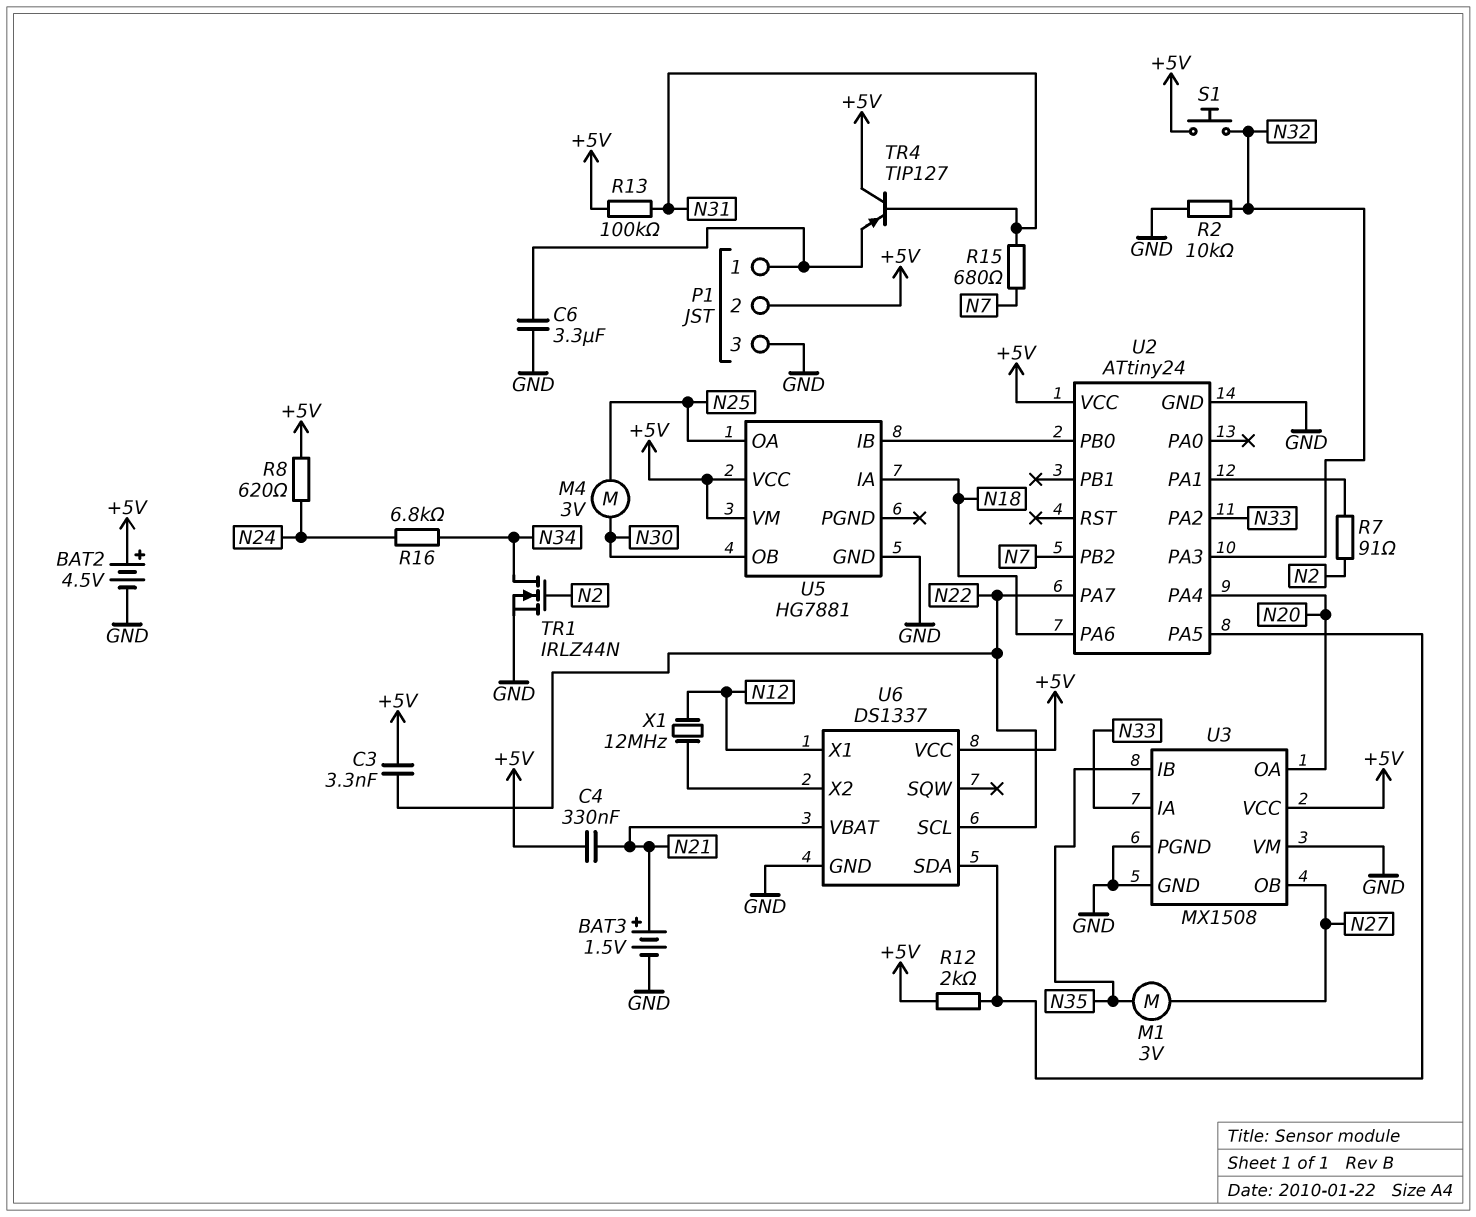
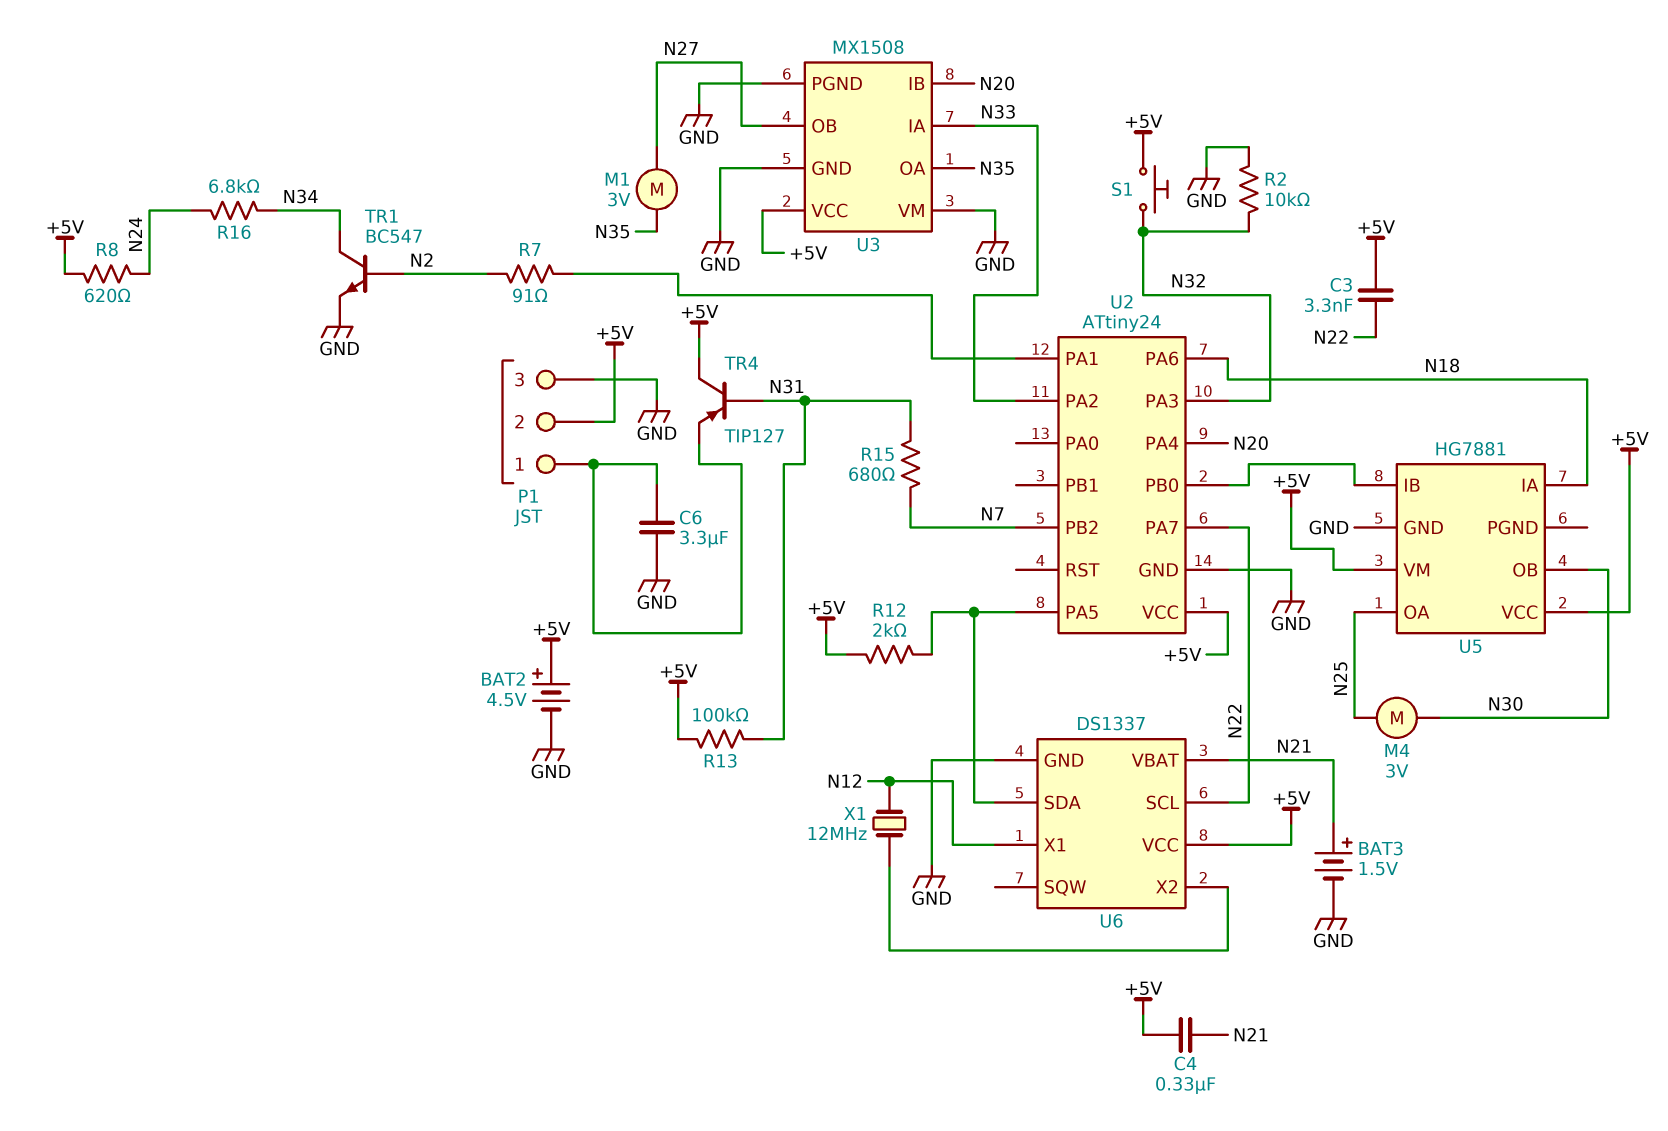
TR1: NMOS IRLZ44N (G N2, D N34, S GND) -> NPN BC547 (B N2, C N34, E GND)
U3 pin IB: N35 -> N20
U3 pin OA: N20 -> N35

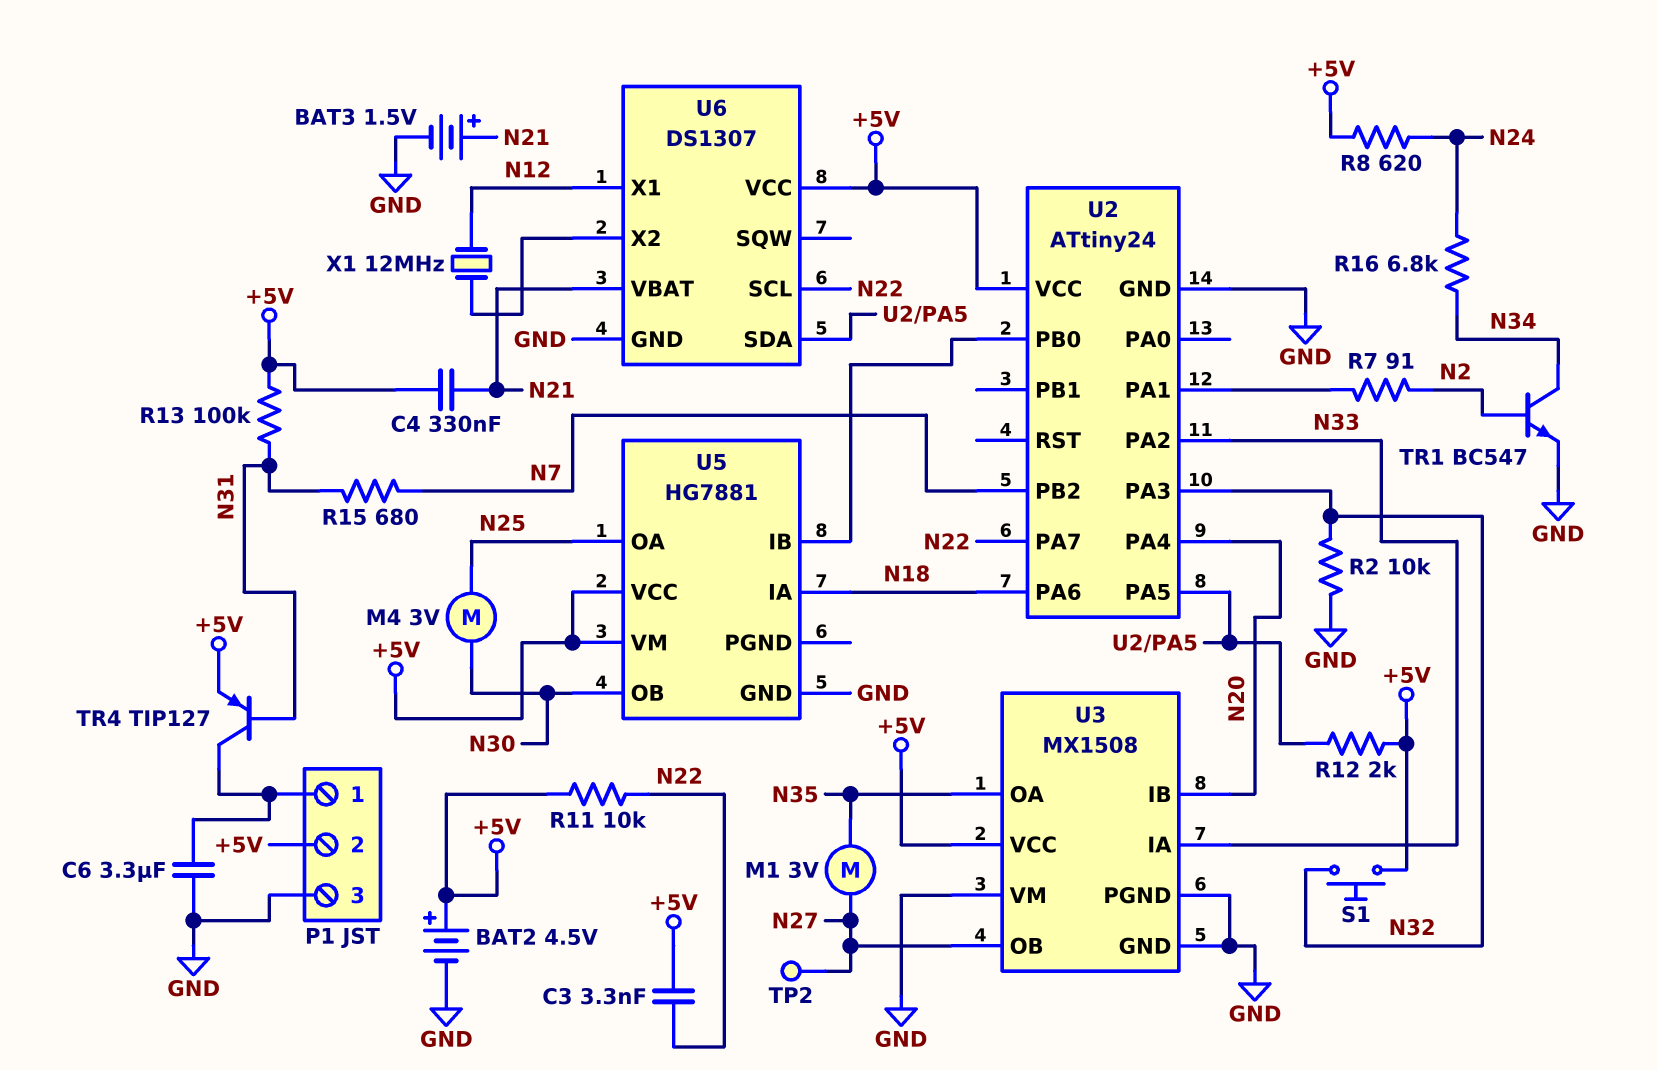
R11: none -> 10k (+5V, N22)
TP2: none -> test point (N27)
TR4: PNP TIP127 (B N31, C +5V, E P1/1) -> PNP TIP127 (B N31, C P1/1, E +5V)
U6: DS1337 -> DS1307

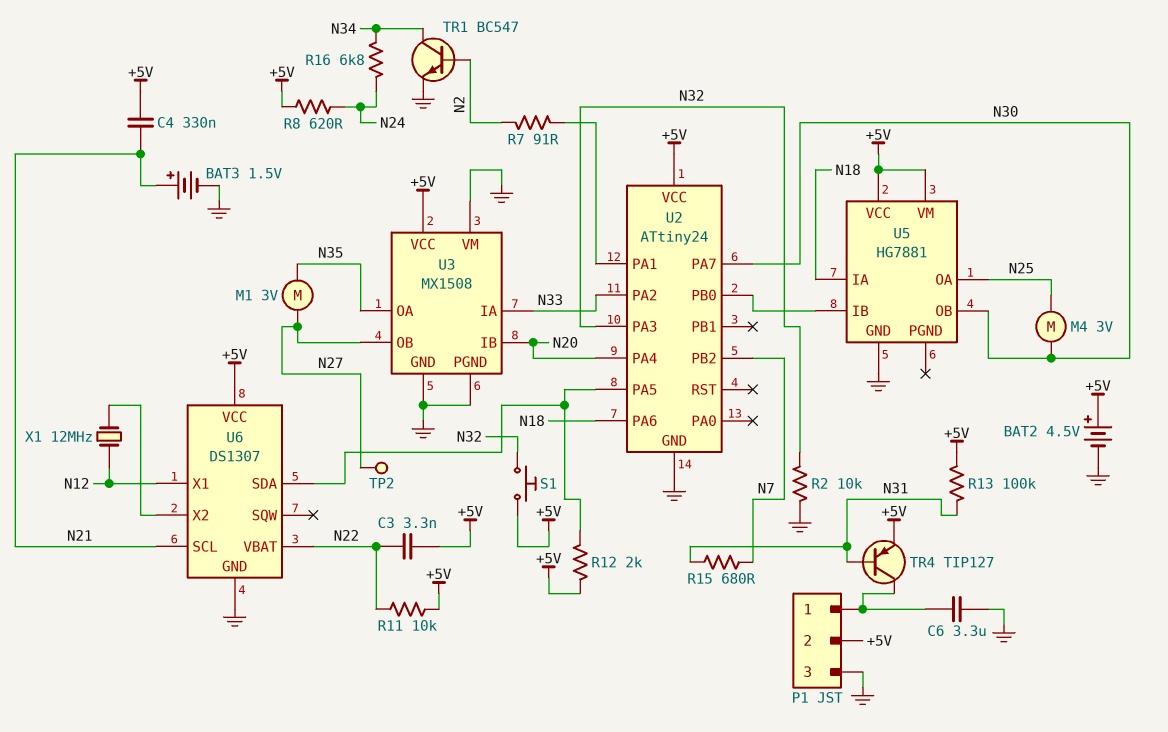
U2 pin PA7: N22 -> N30
U6 pin SCL: N22 -> N21
U6 pin VBAT: N21 -> N22

